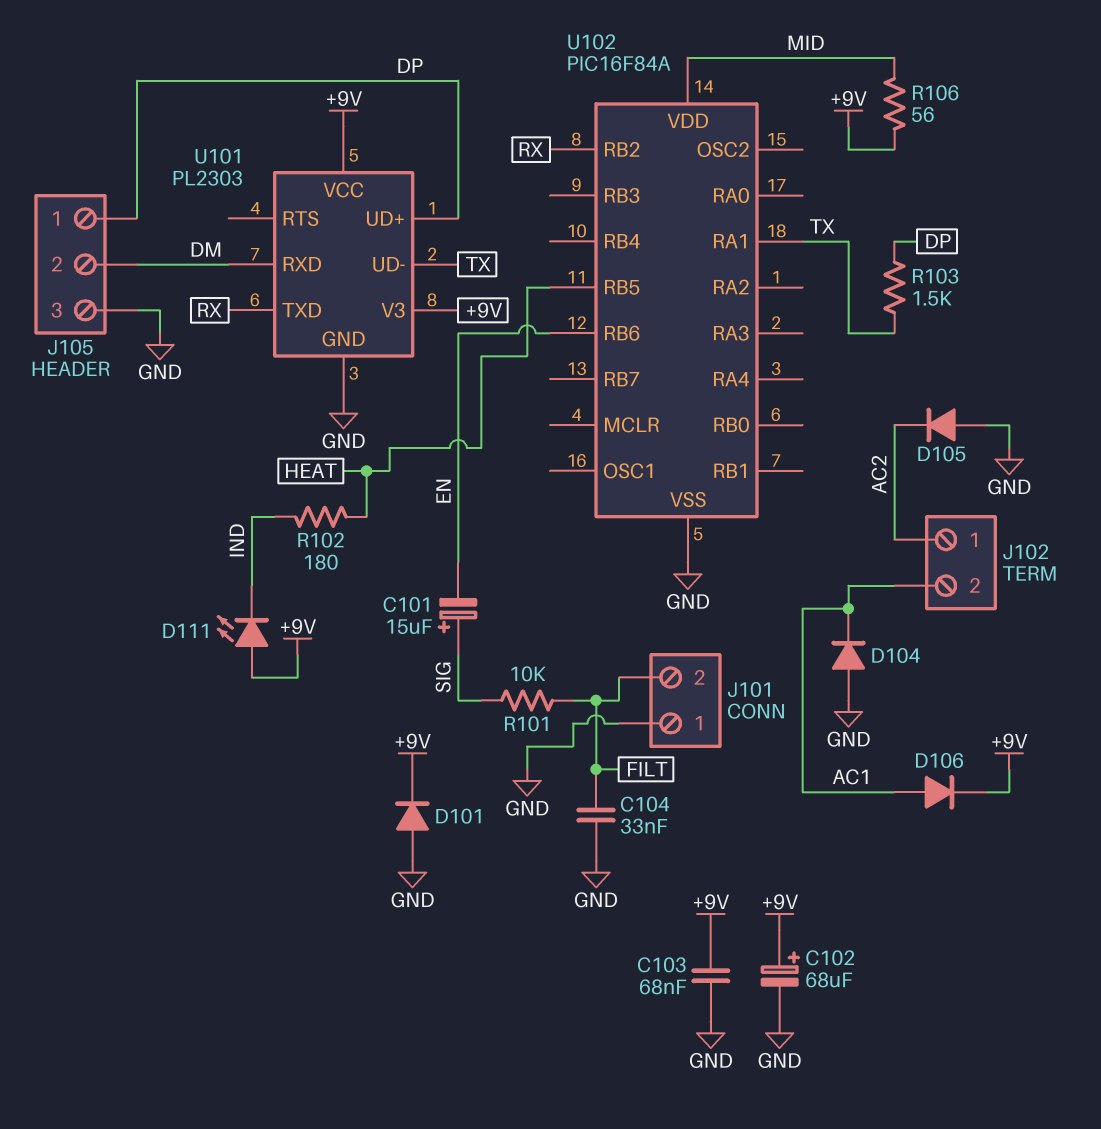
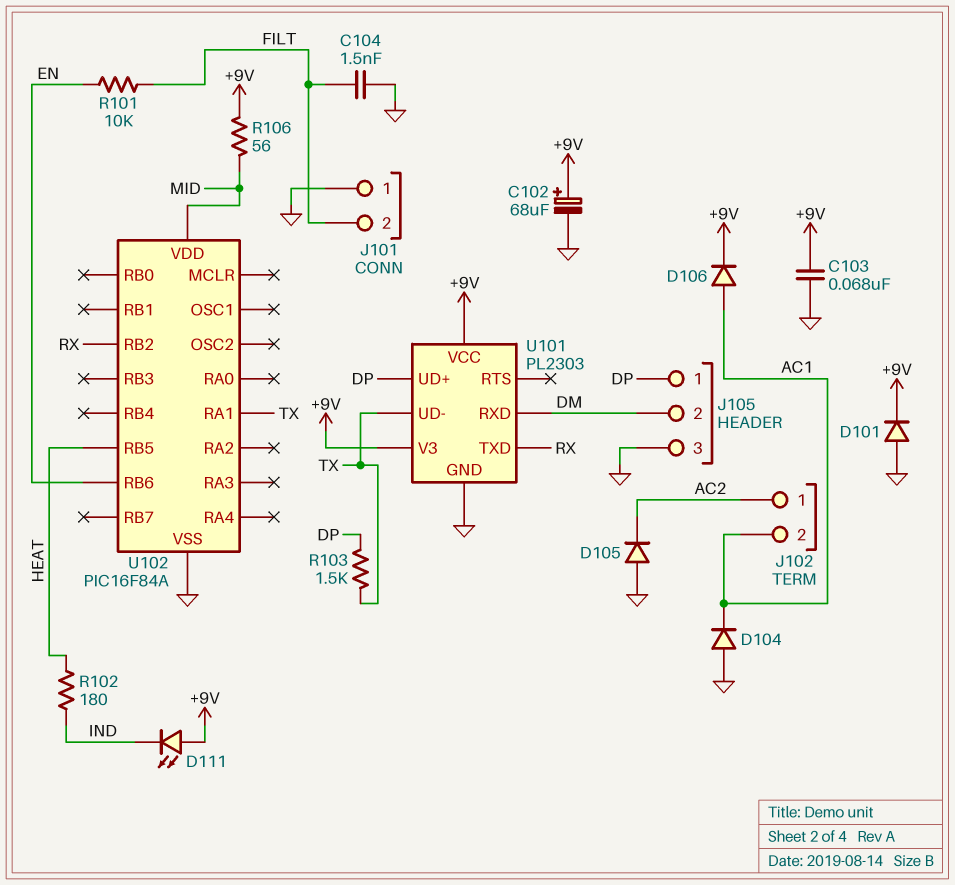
C101: 15uF (plus SIG, minus EN) -> none
C104: 33nF (FILT, GND) -> 1.5nF (FILT, GND)
R101: 10k (FILT, SIG) -> 10k (EN, FILT)

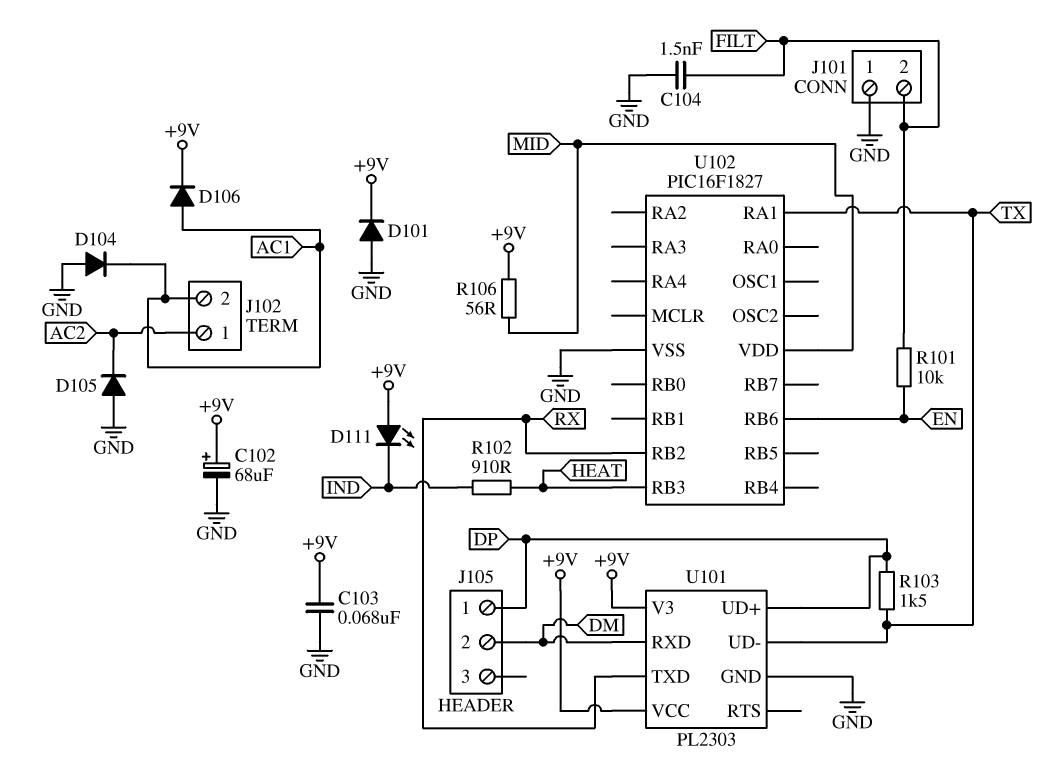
J105 pin 3: GND -> none
R102: 180 (HEAT, IND) -> 910 (HEAT, IND)
U102: PIC16F84A -> PIC16F1827
U102 pin RB3: none -> HEAT
U102 pin RB5: HEAT -> none

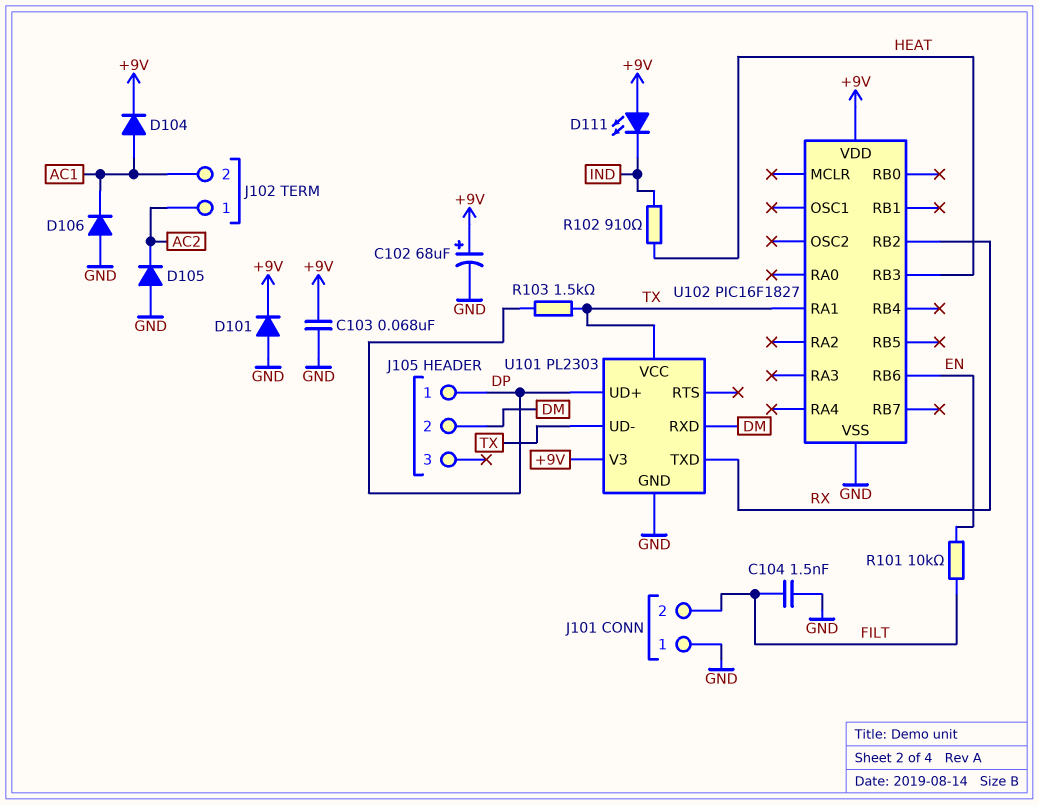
D104: diode (A GND, K AC1) -> diode (A AC1, K +9V)
D106: diode (A AC1, K +9V) -> diode (A GND, K AC1)
R106: 56 (+9V, MID) -> none
U101 pin VCC: +9V -> TX
U102 pin VDD: MID -> +9V

